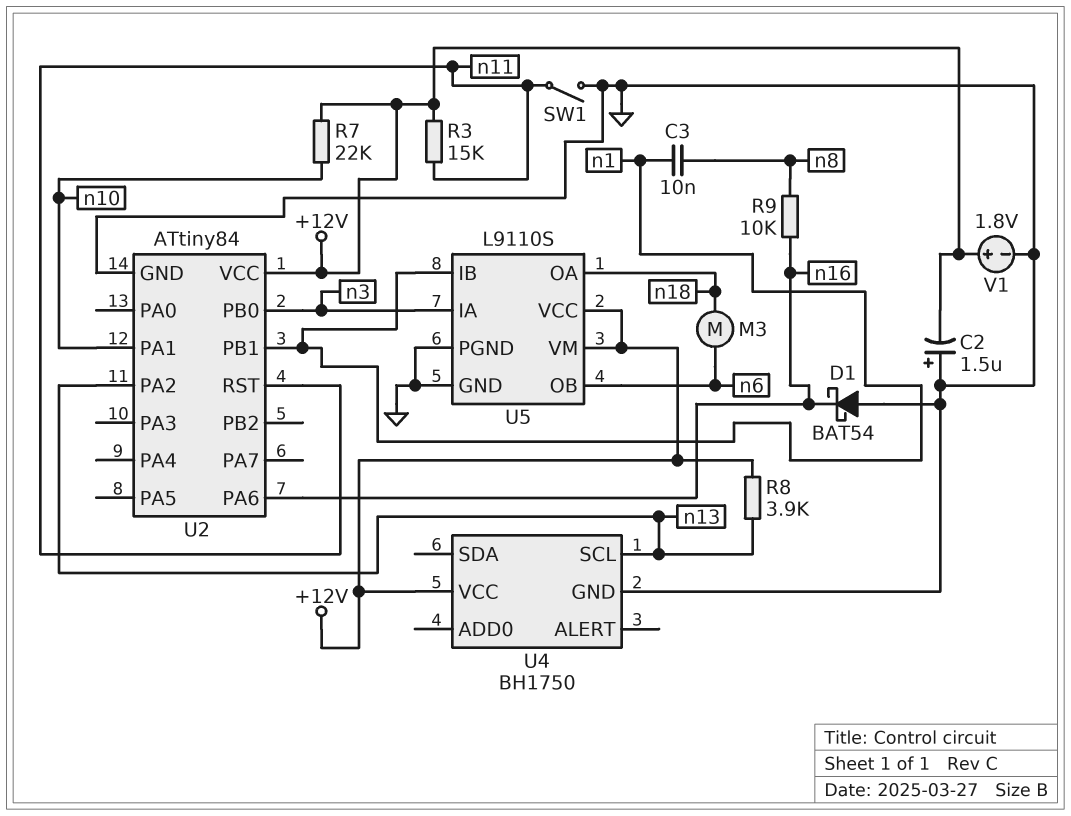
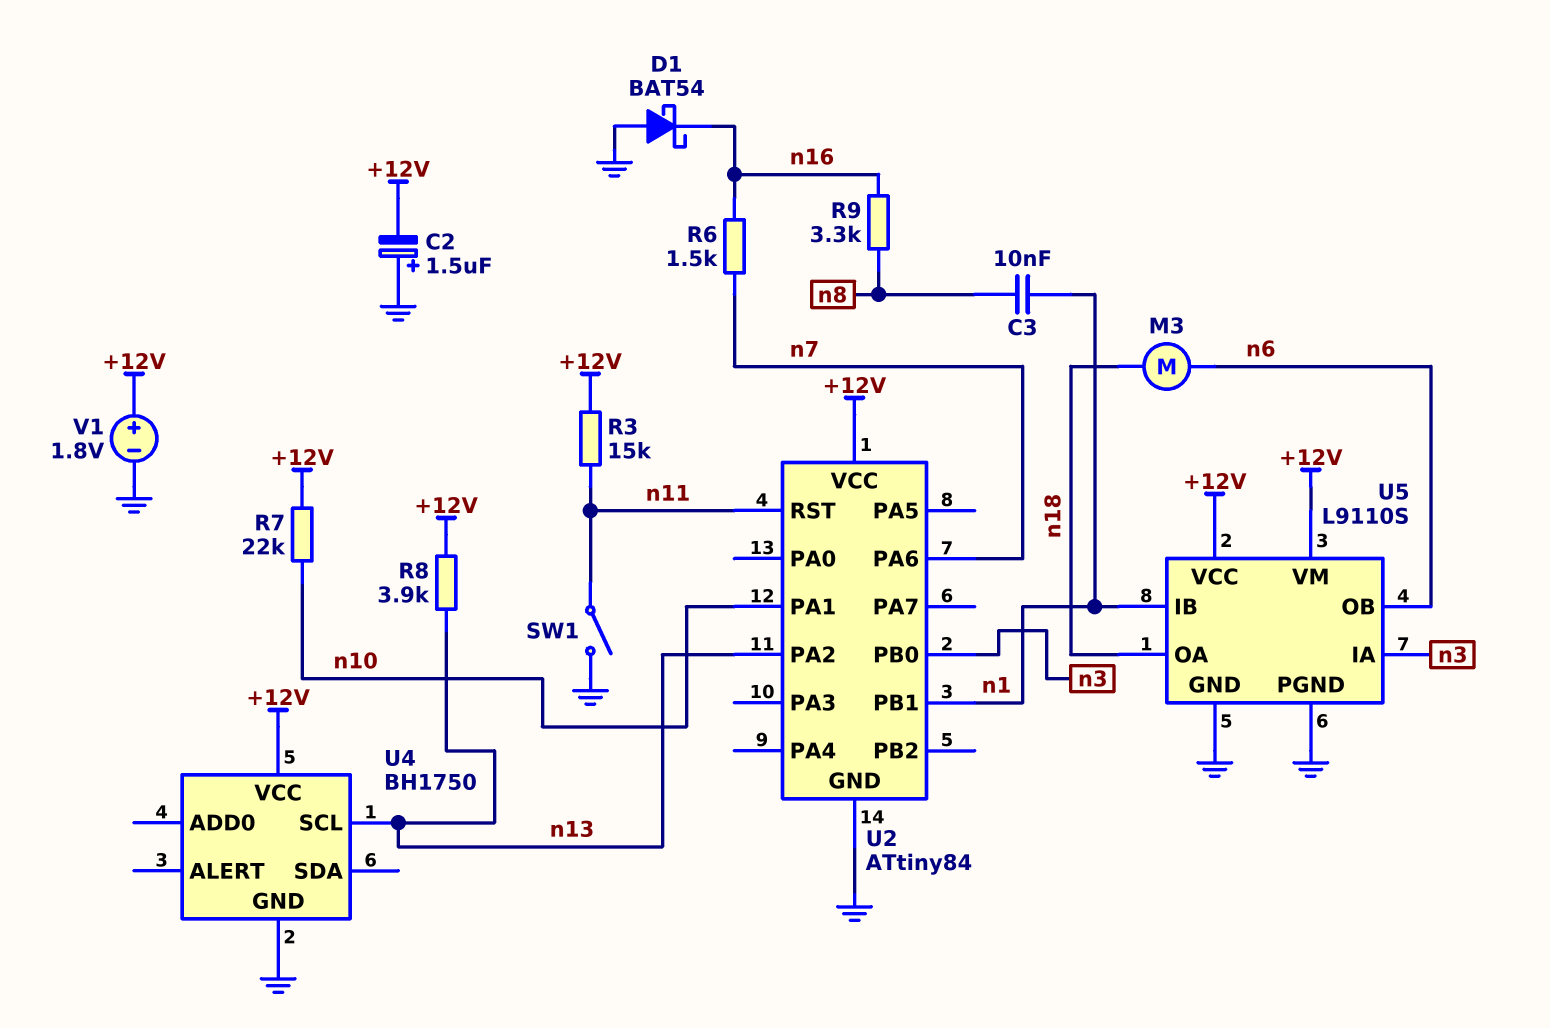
R6: none -> 1.5k (n7, n16)
R9: 10k (n8, n16) -> 3.3k (n8, n16)
U2 pin PA6: n16 -> n7

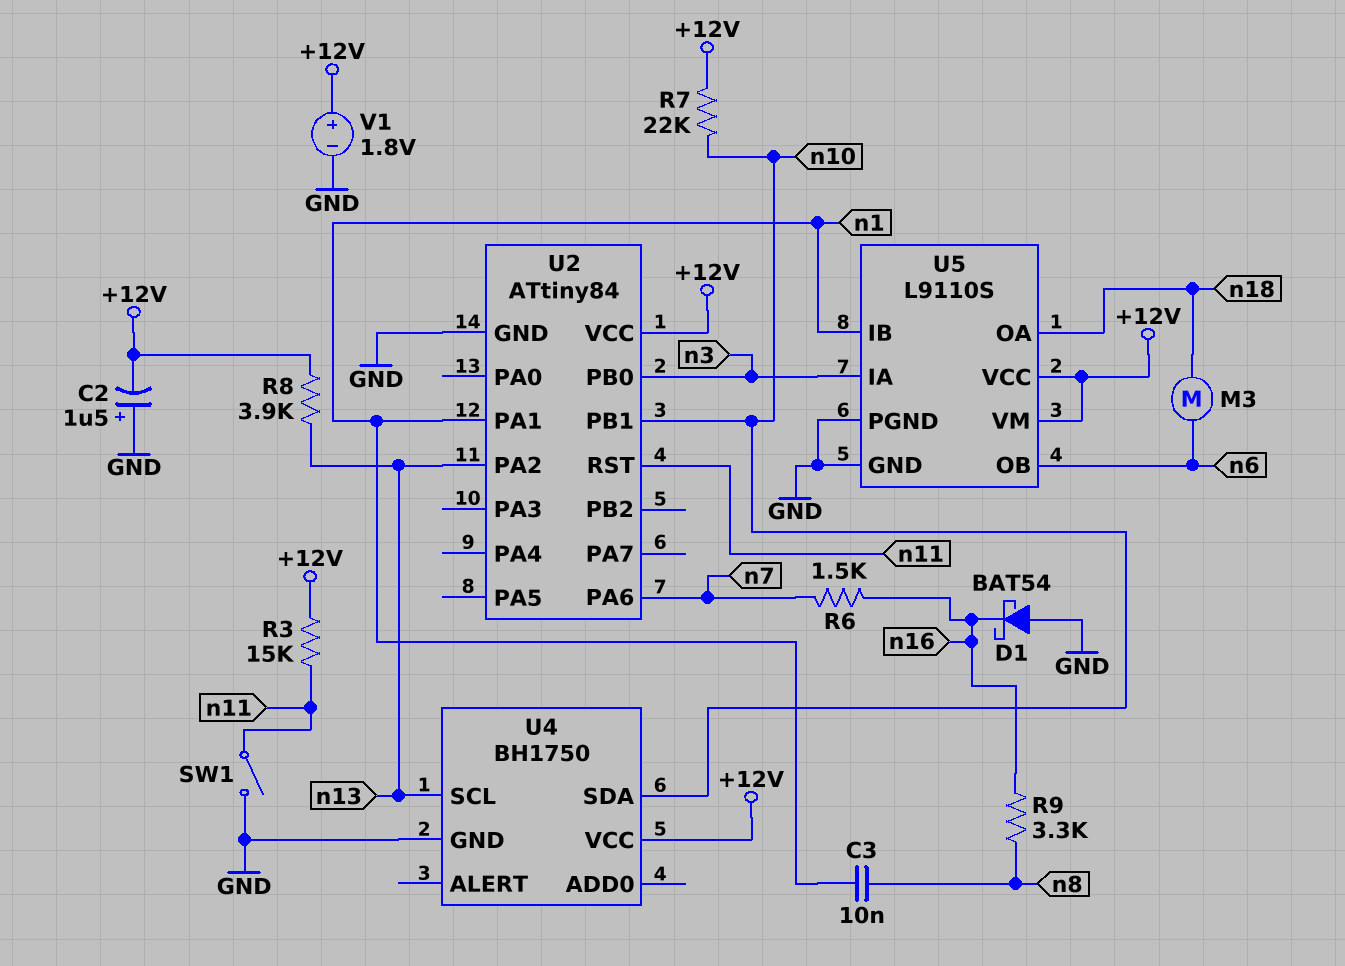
U2 pin PA1: n10 -> n1
U2 pin PB1: n1 -> n10
U4 pin SDA: none -> n10

